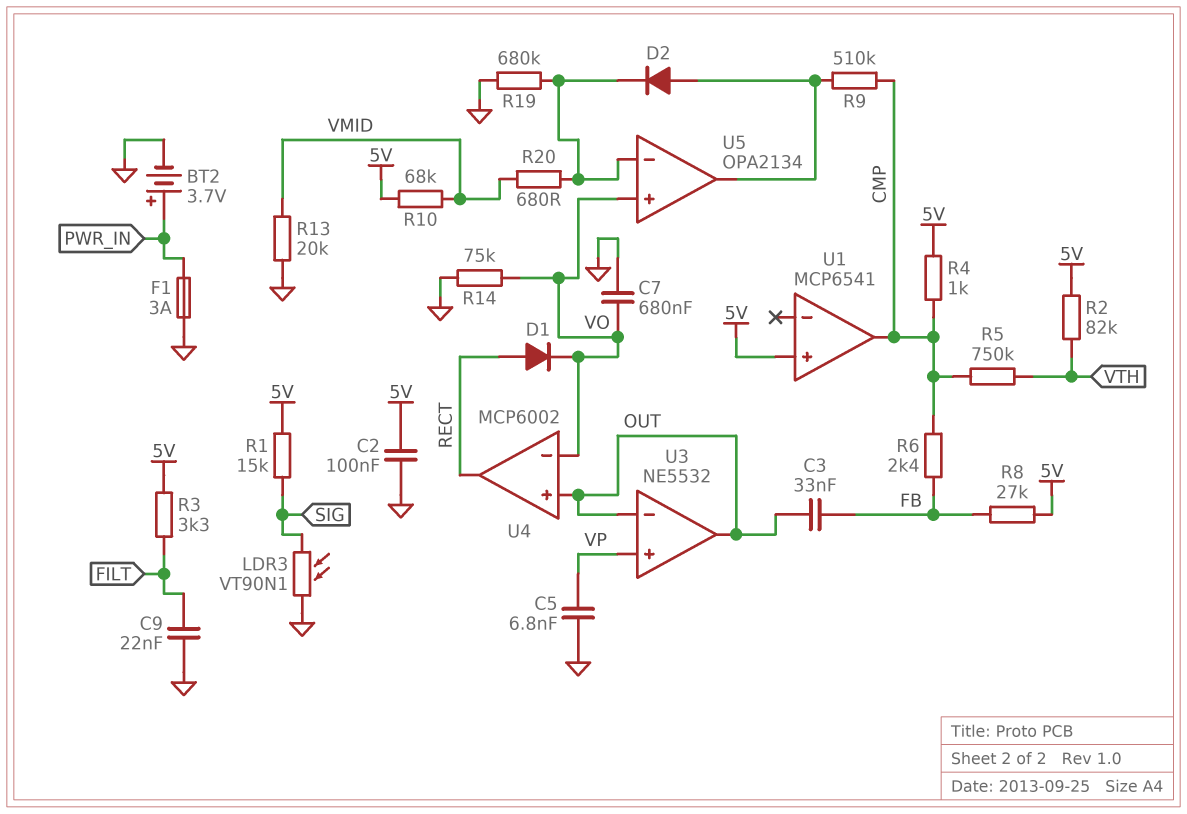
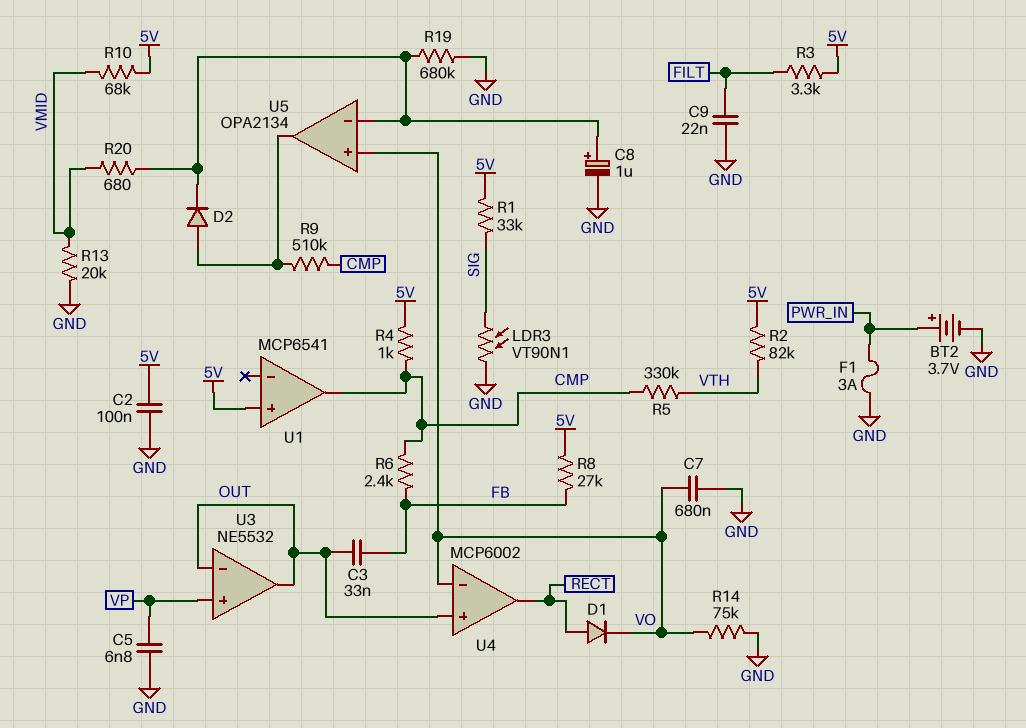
C8: none -> 1uF (plus U5/in-, minus GND)
R1: 15k (5V, SIG) -> 33k (5V, SIG)
R5: 750k (CMP, VTH) -> 330k (CMP, VTH)

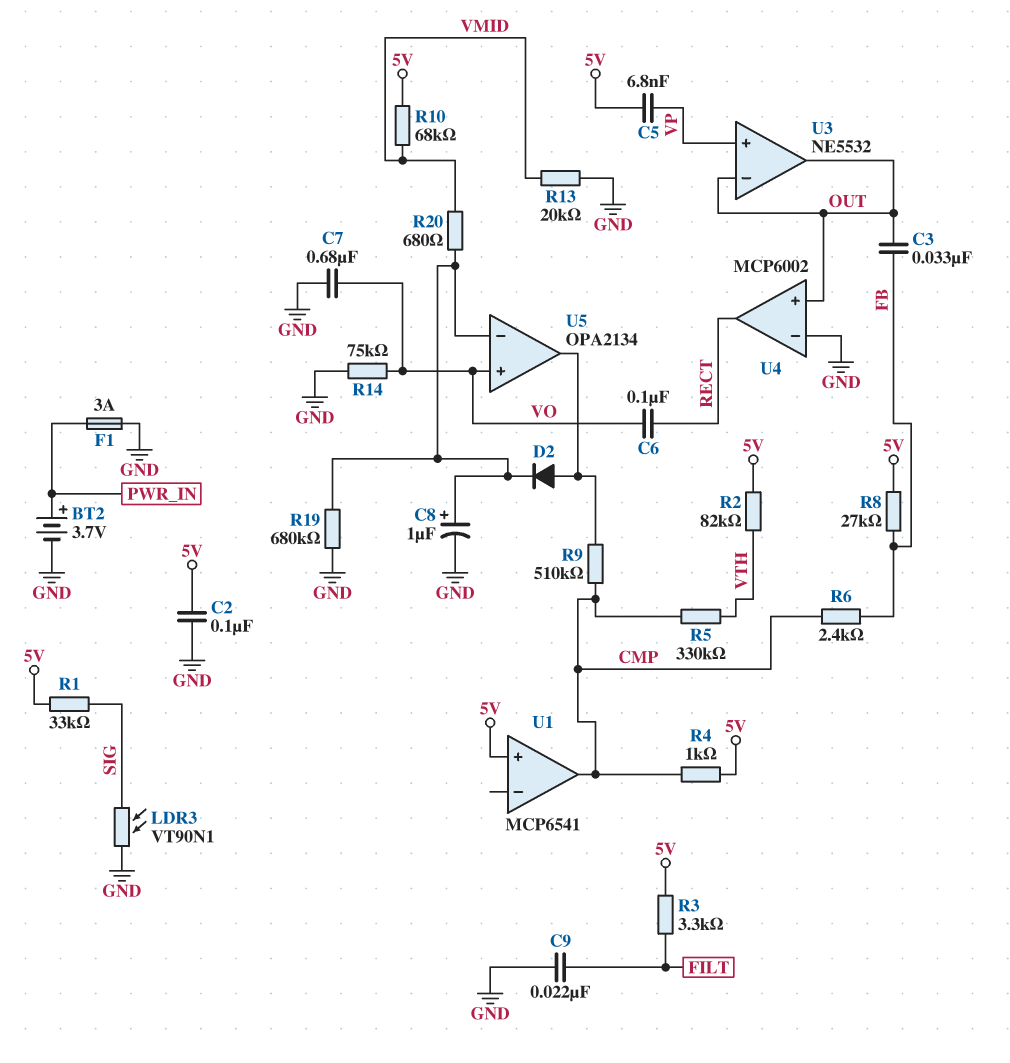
C5: 6.8nF (GND, VP) -> 6.8nF (5V, VP)
C6: none -> 100nF (RECT, VO)
D1: diode (A RECT, K VO) -> none
U4 pin in-: VO -> GND

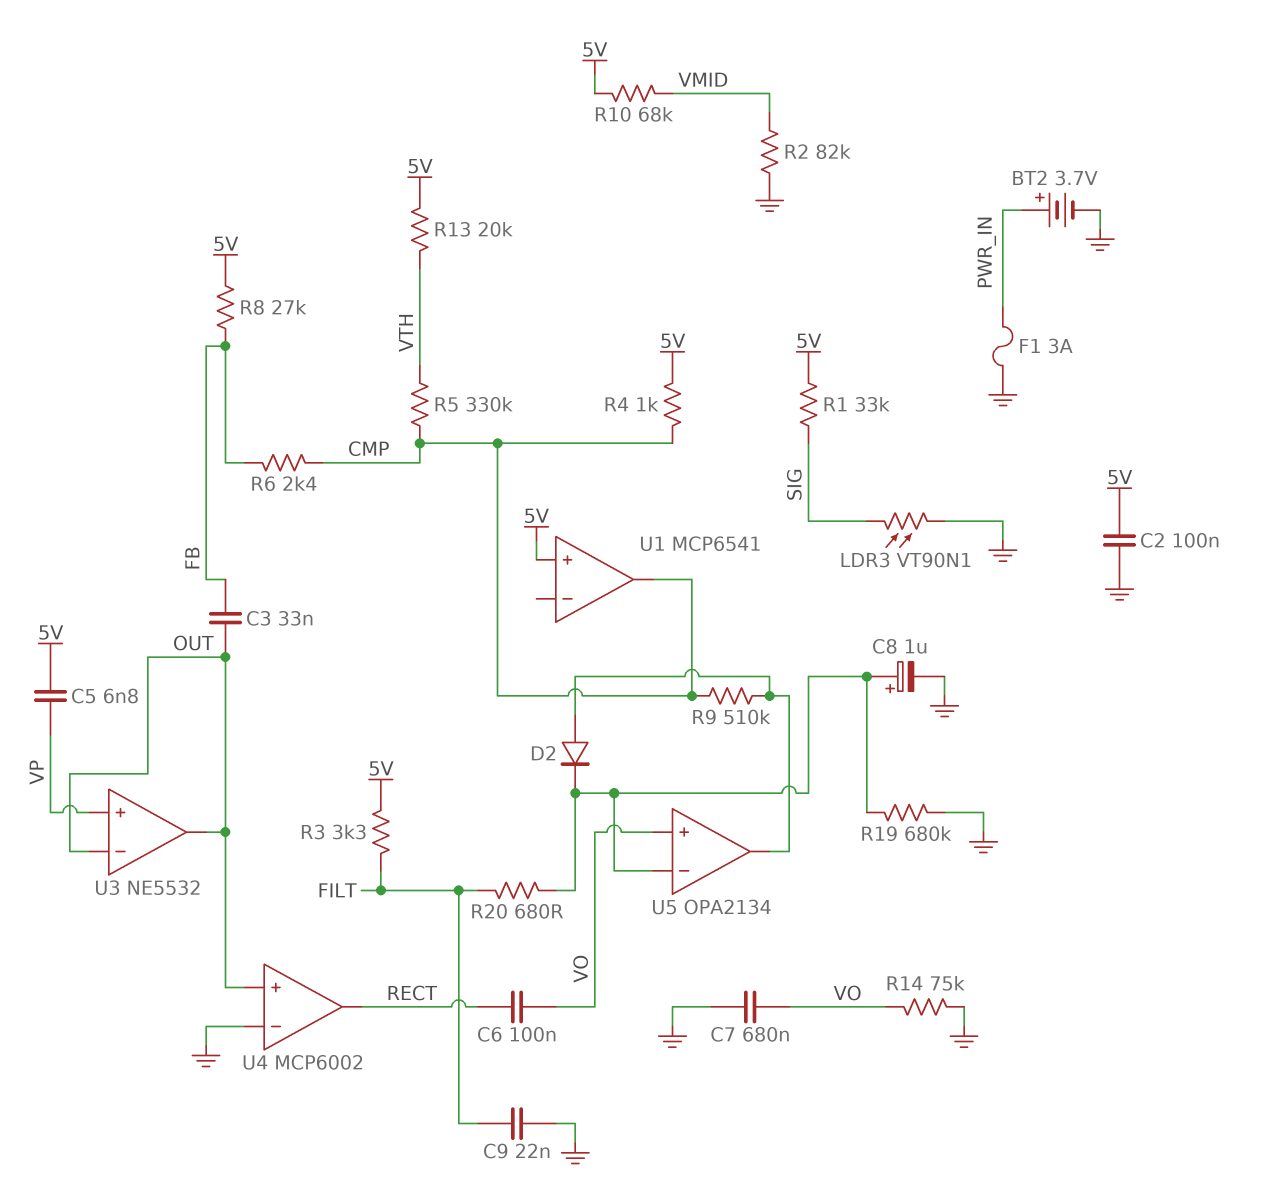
R2: 82k (5V, VTH) -> 82k (GND, VMID)
R13: 20k (GND, VMID) -> 20k (5V, VTH)
R20: 680 (U5/in-, VMID) -> 680 (FILT, U5/in-)

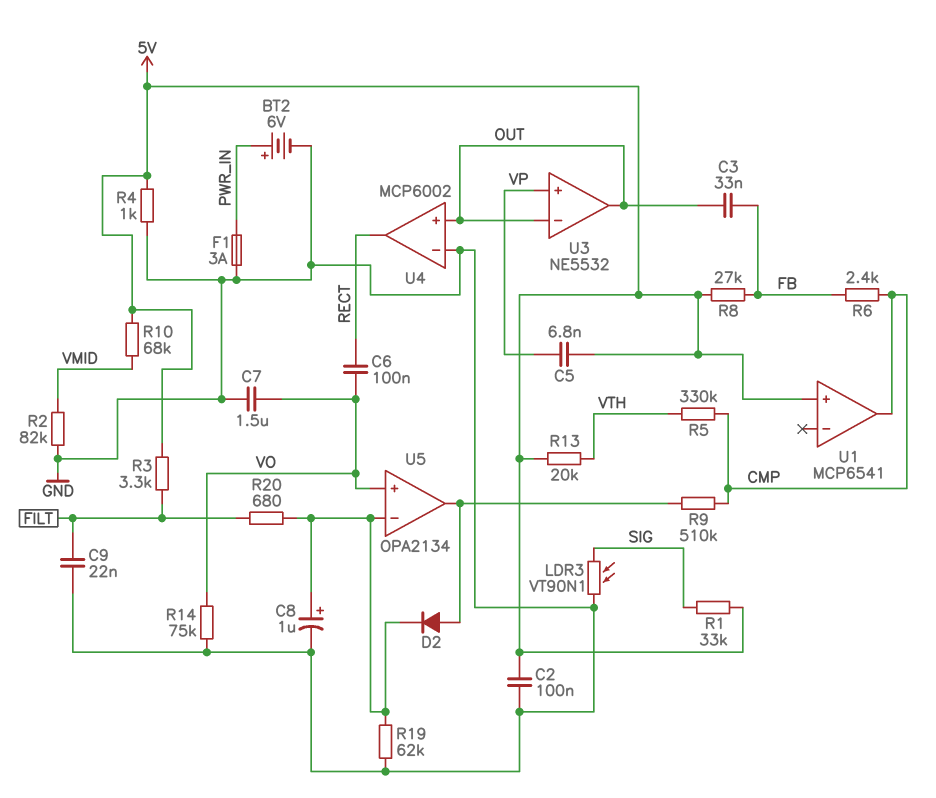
BT2: 3.7V (plus PWR_IN, minus GND) -> 6V (plus PWR_IN, minus GND)
C7: 680nF (GND, VO) -> 1.5uF (GND, VO)
R4: 1k (5V, CMP) -> 1k (5V, GND)
R19: 680k (GND, U5/in-) -> 62k (GND, U5/in-)

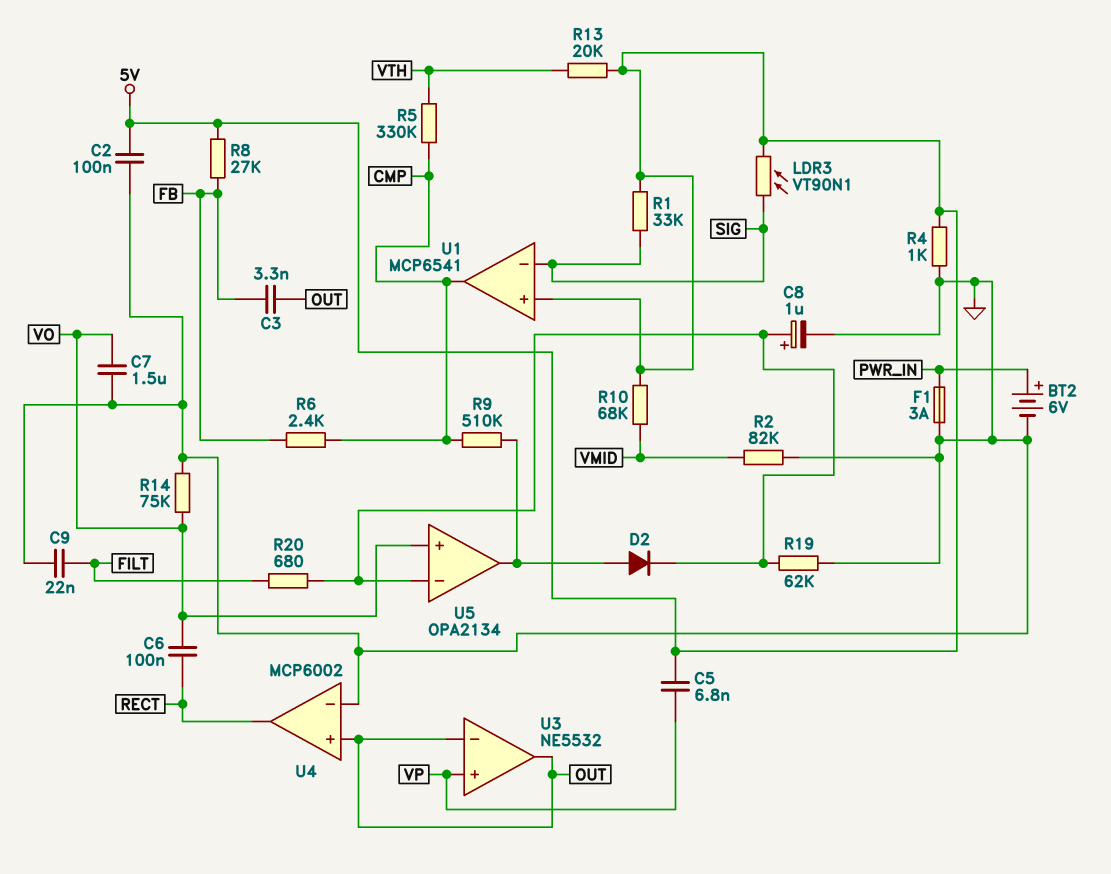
C3: 33nF (FB, OUT) -> 3.3nF (FB, OUT)
LDR3: VT90N1 (GND, SIG) -> VT90N1 (5V, SIG)
R3: 3.3k (5V, FILT) -> none
U1 pin in-: none -> SIG

